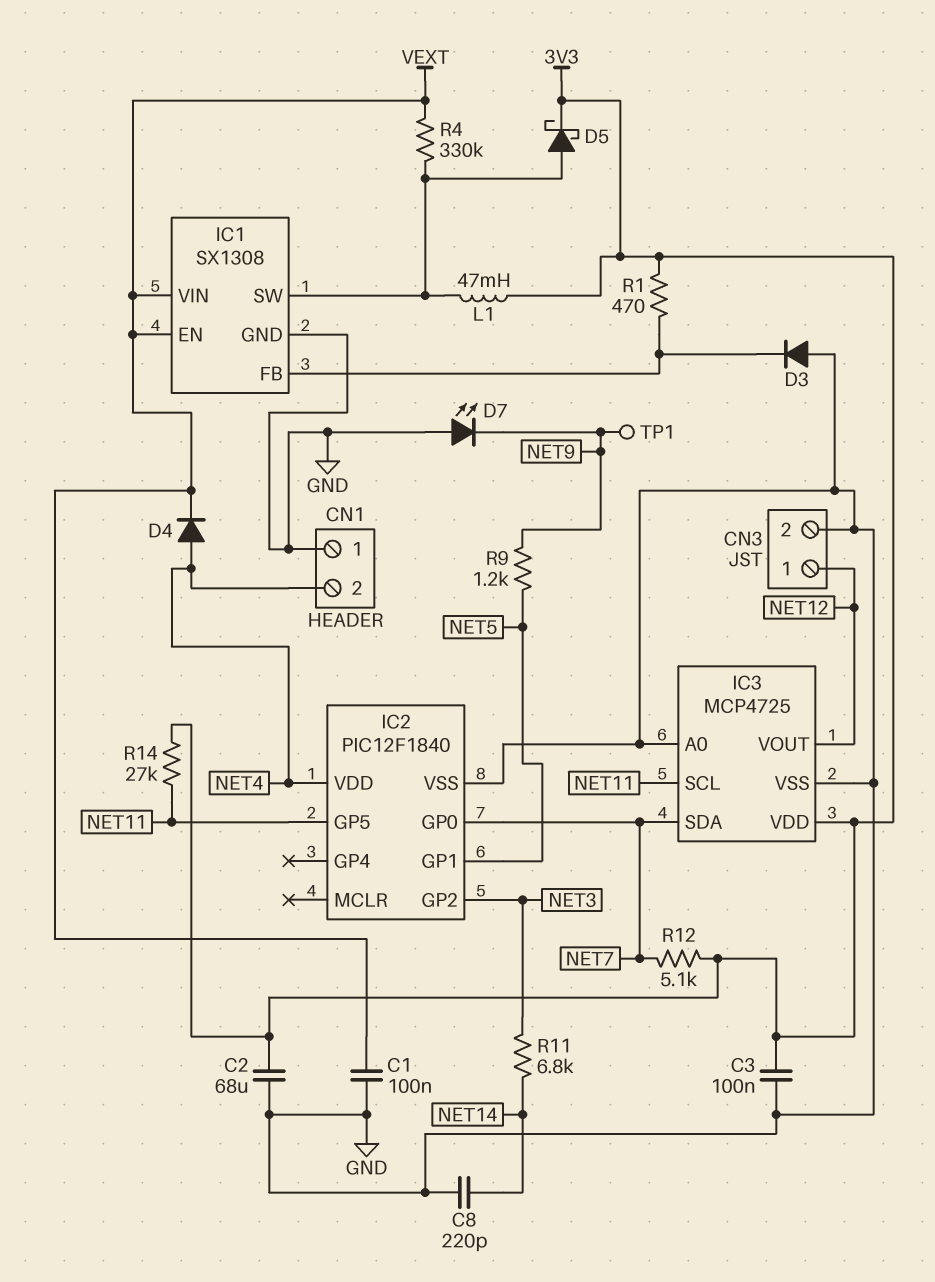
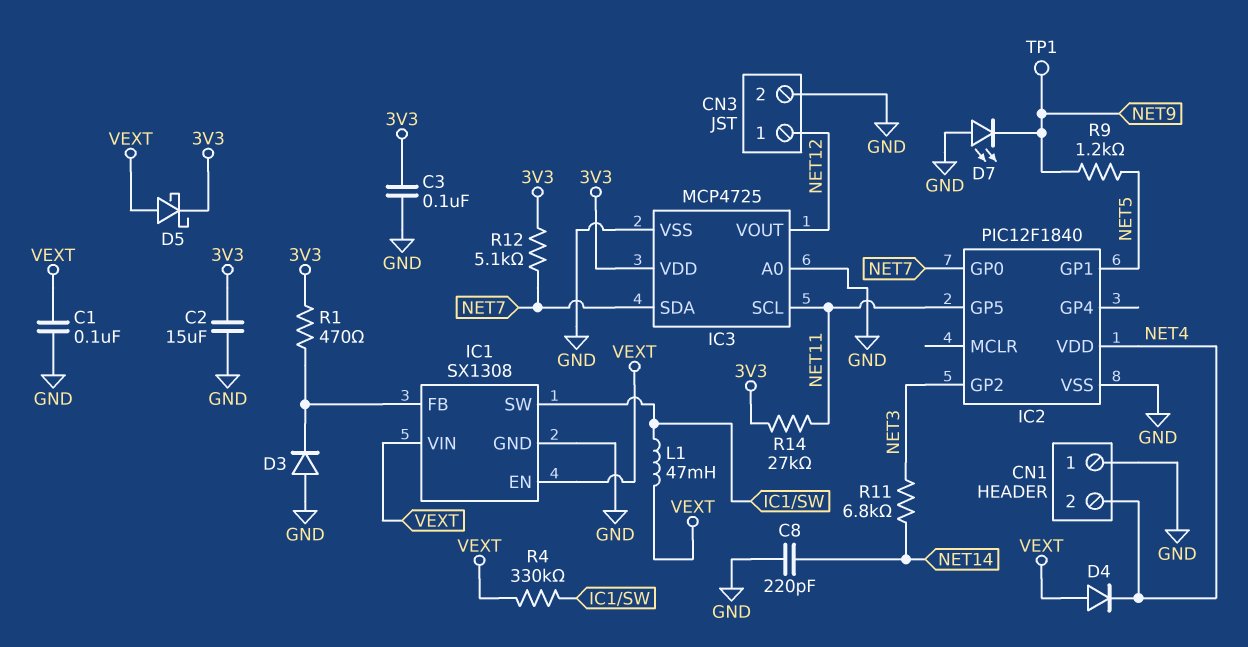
C2: 68uF (3V3, GND) -> 15uF (3V3, GND)
D4: diode (A NET4, K VEXT) -> diode (A VEXT, K NET4)
D5: schottky (A IC1/SW, K 3V3) -> schottky (A VEXT, K 3V3)
L1: 47mH (3V3, IC1/SW) -> 47mH (IC1/SW, VEXT)

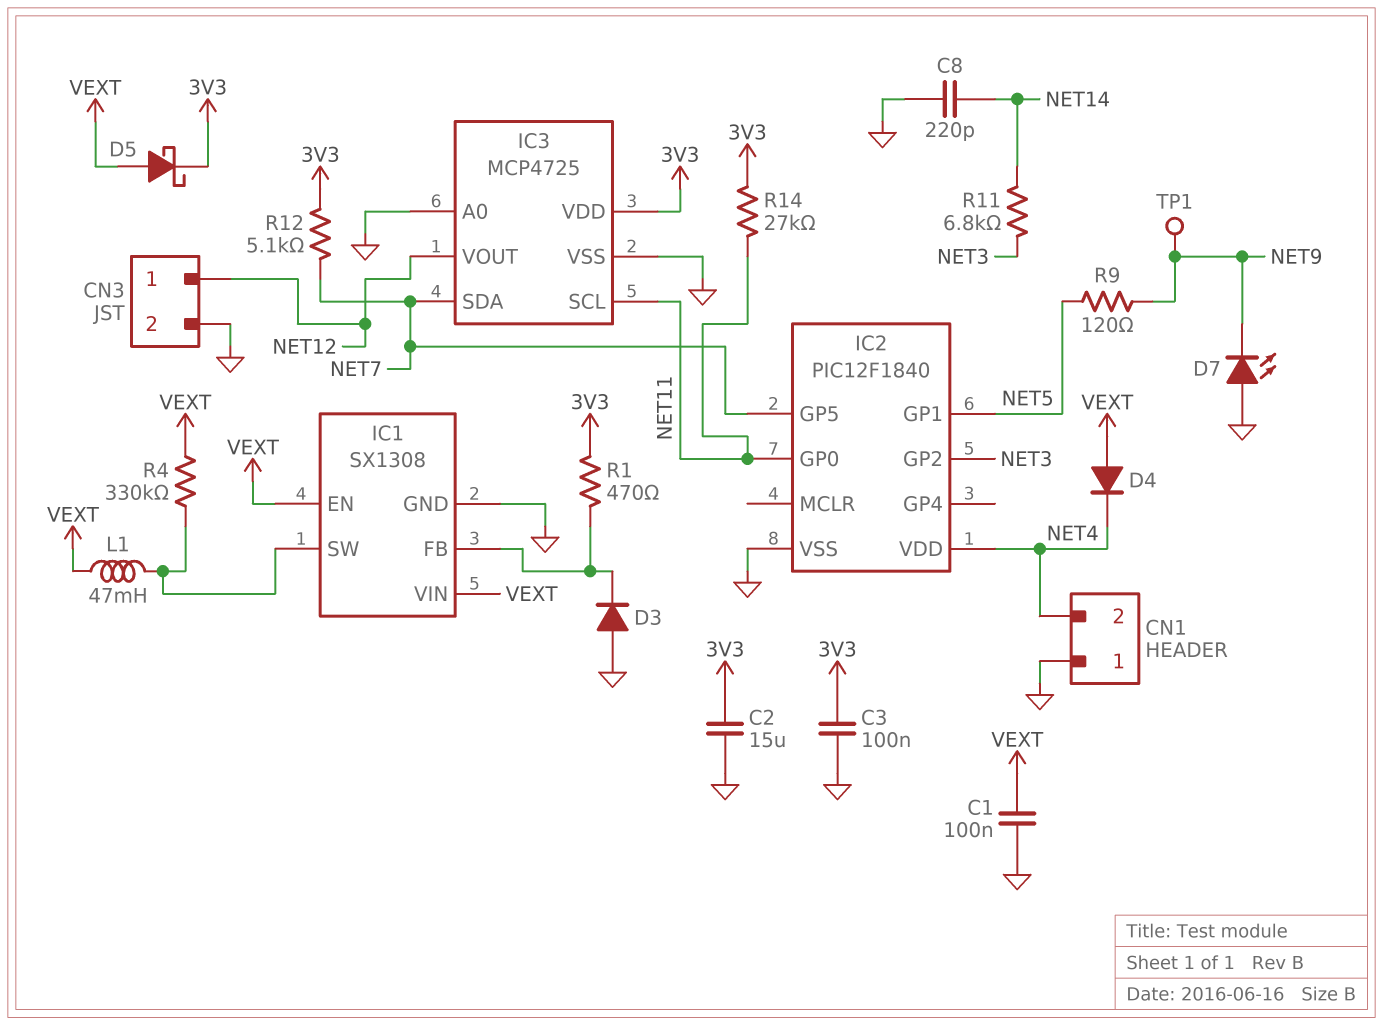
IC2 pin GP0: NET7 -> NET11
IC2 pin GP5: NET11 -> NET7
R9: 1.2k (NET5, NET9) -> 120 (NET5, NET9)

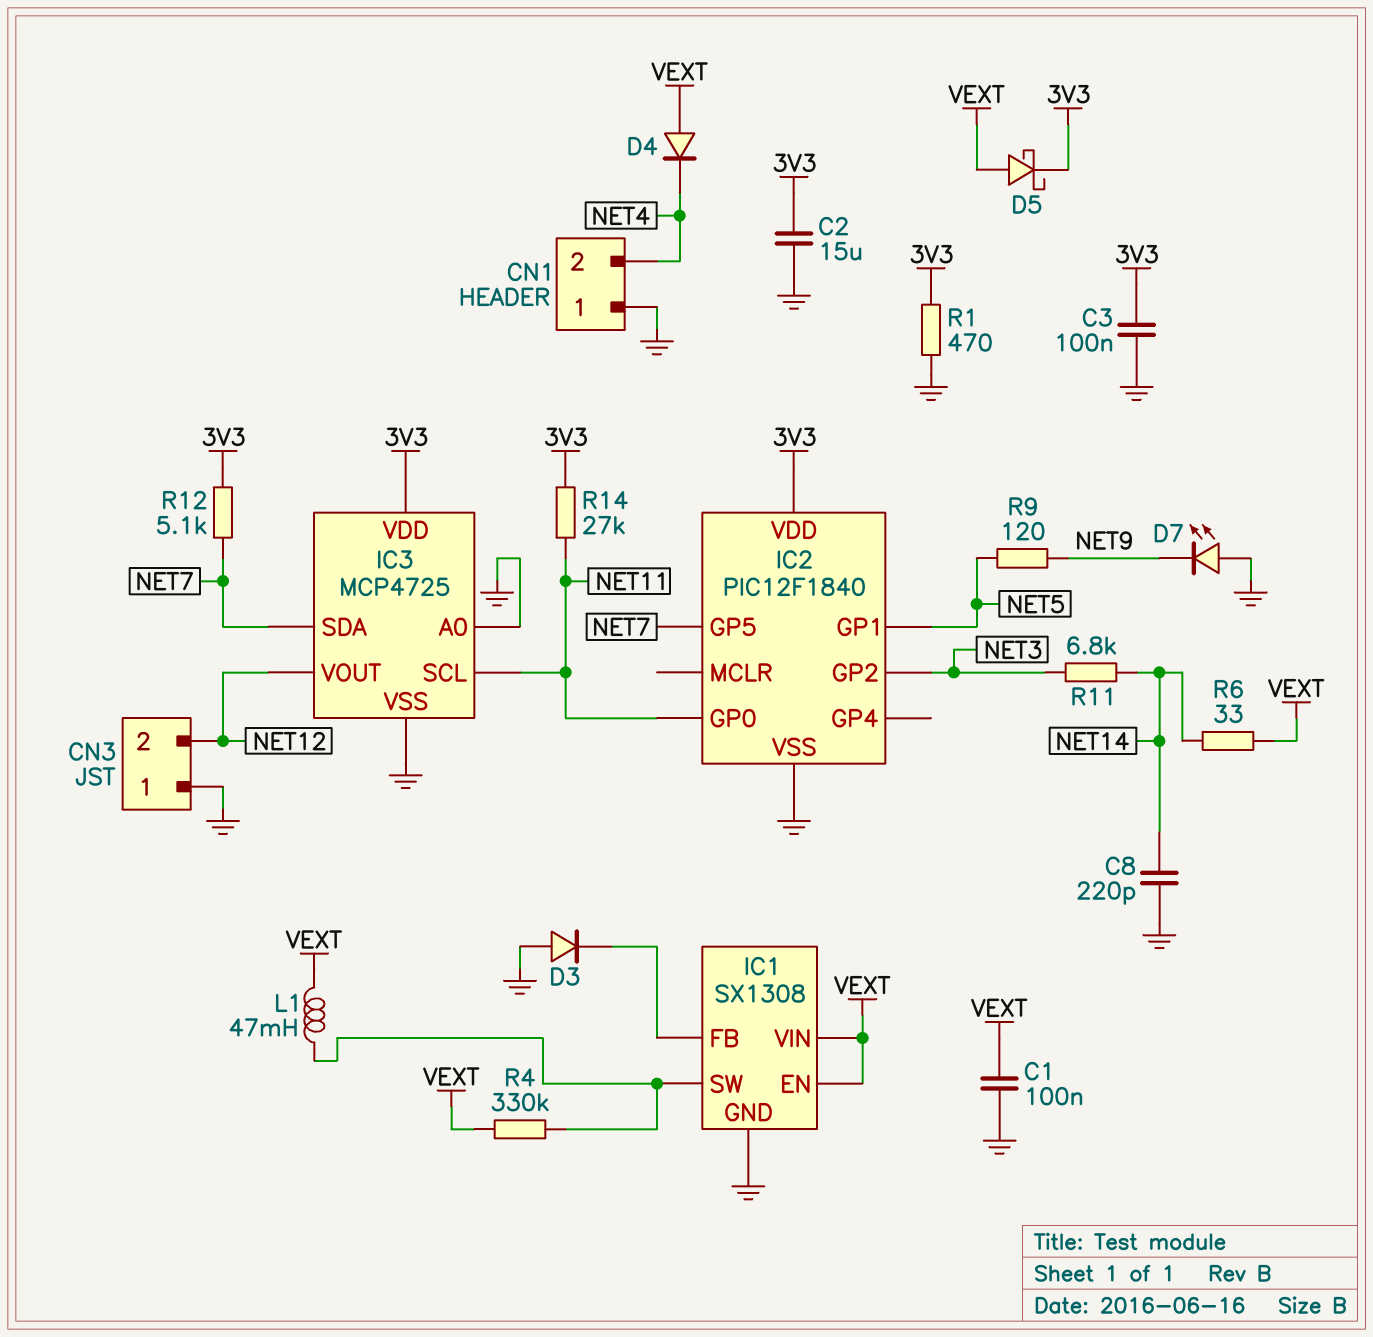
CN3 pin 1: NET12 -> GND
CN3 pin 2: GND -> NET12
IC2 pin VDD: NET4 -> 3V3
R1: 470 (3V3, IC1/FB) -> 470 (3V3, GND)
R6: none -> 33 (NET14, VEXT)
TP1: test point (NET9) -> none

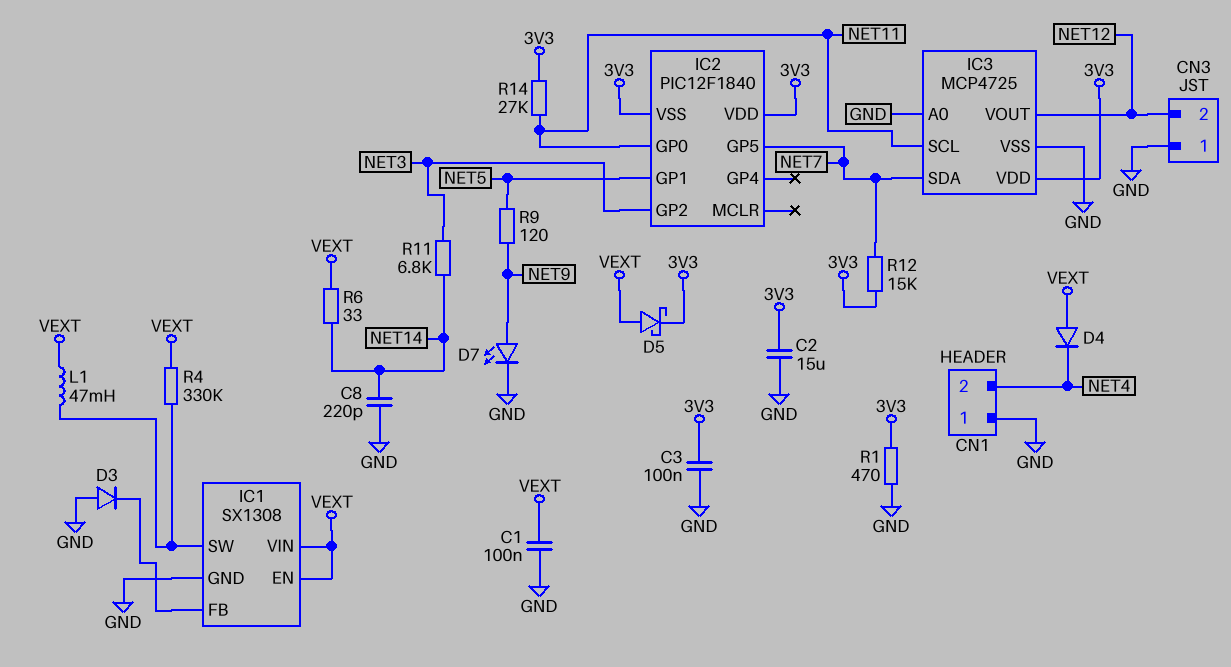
D7: LED (A GND, K NET9) -> LED (A NET9, K GND)
IC2 pin VSS: GND -> 3V3
R12: 5.1k (3V3, NET7) -> 15k (3V3, NET7)

